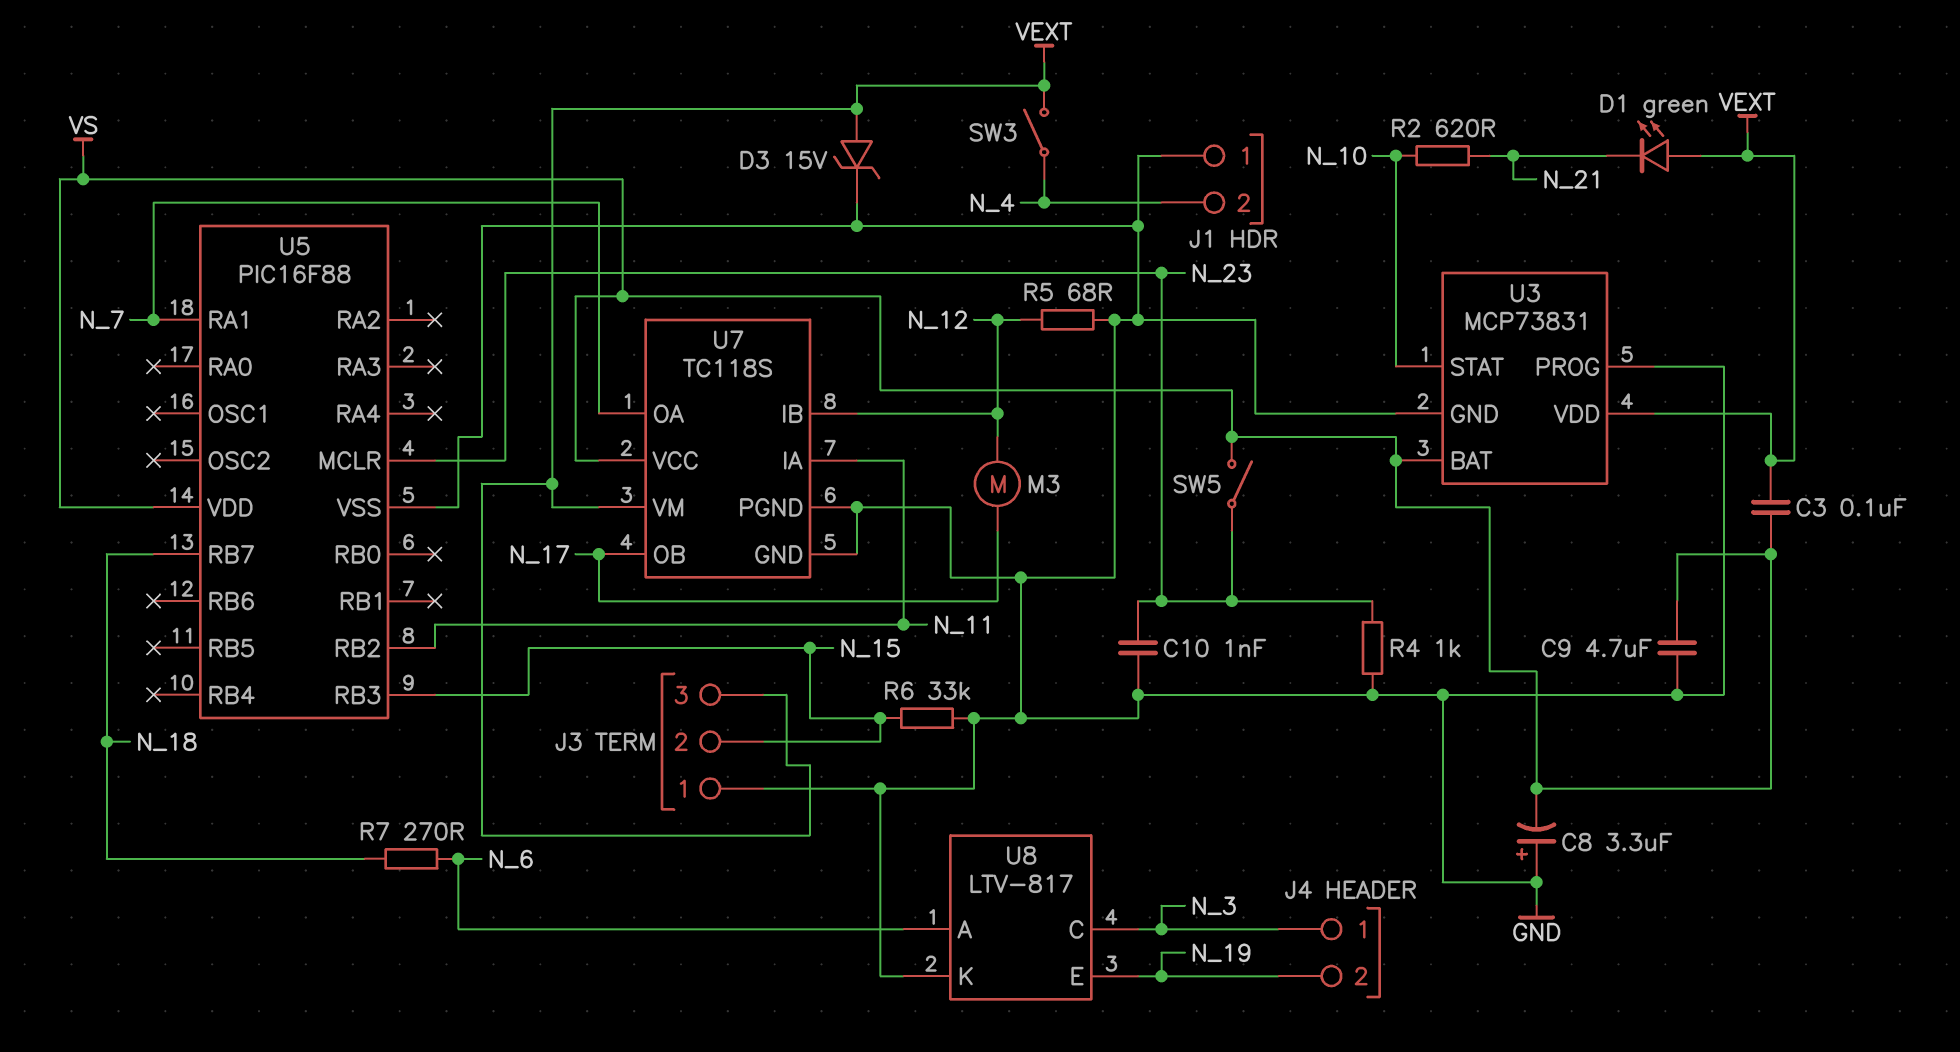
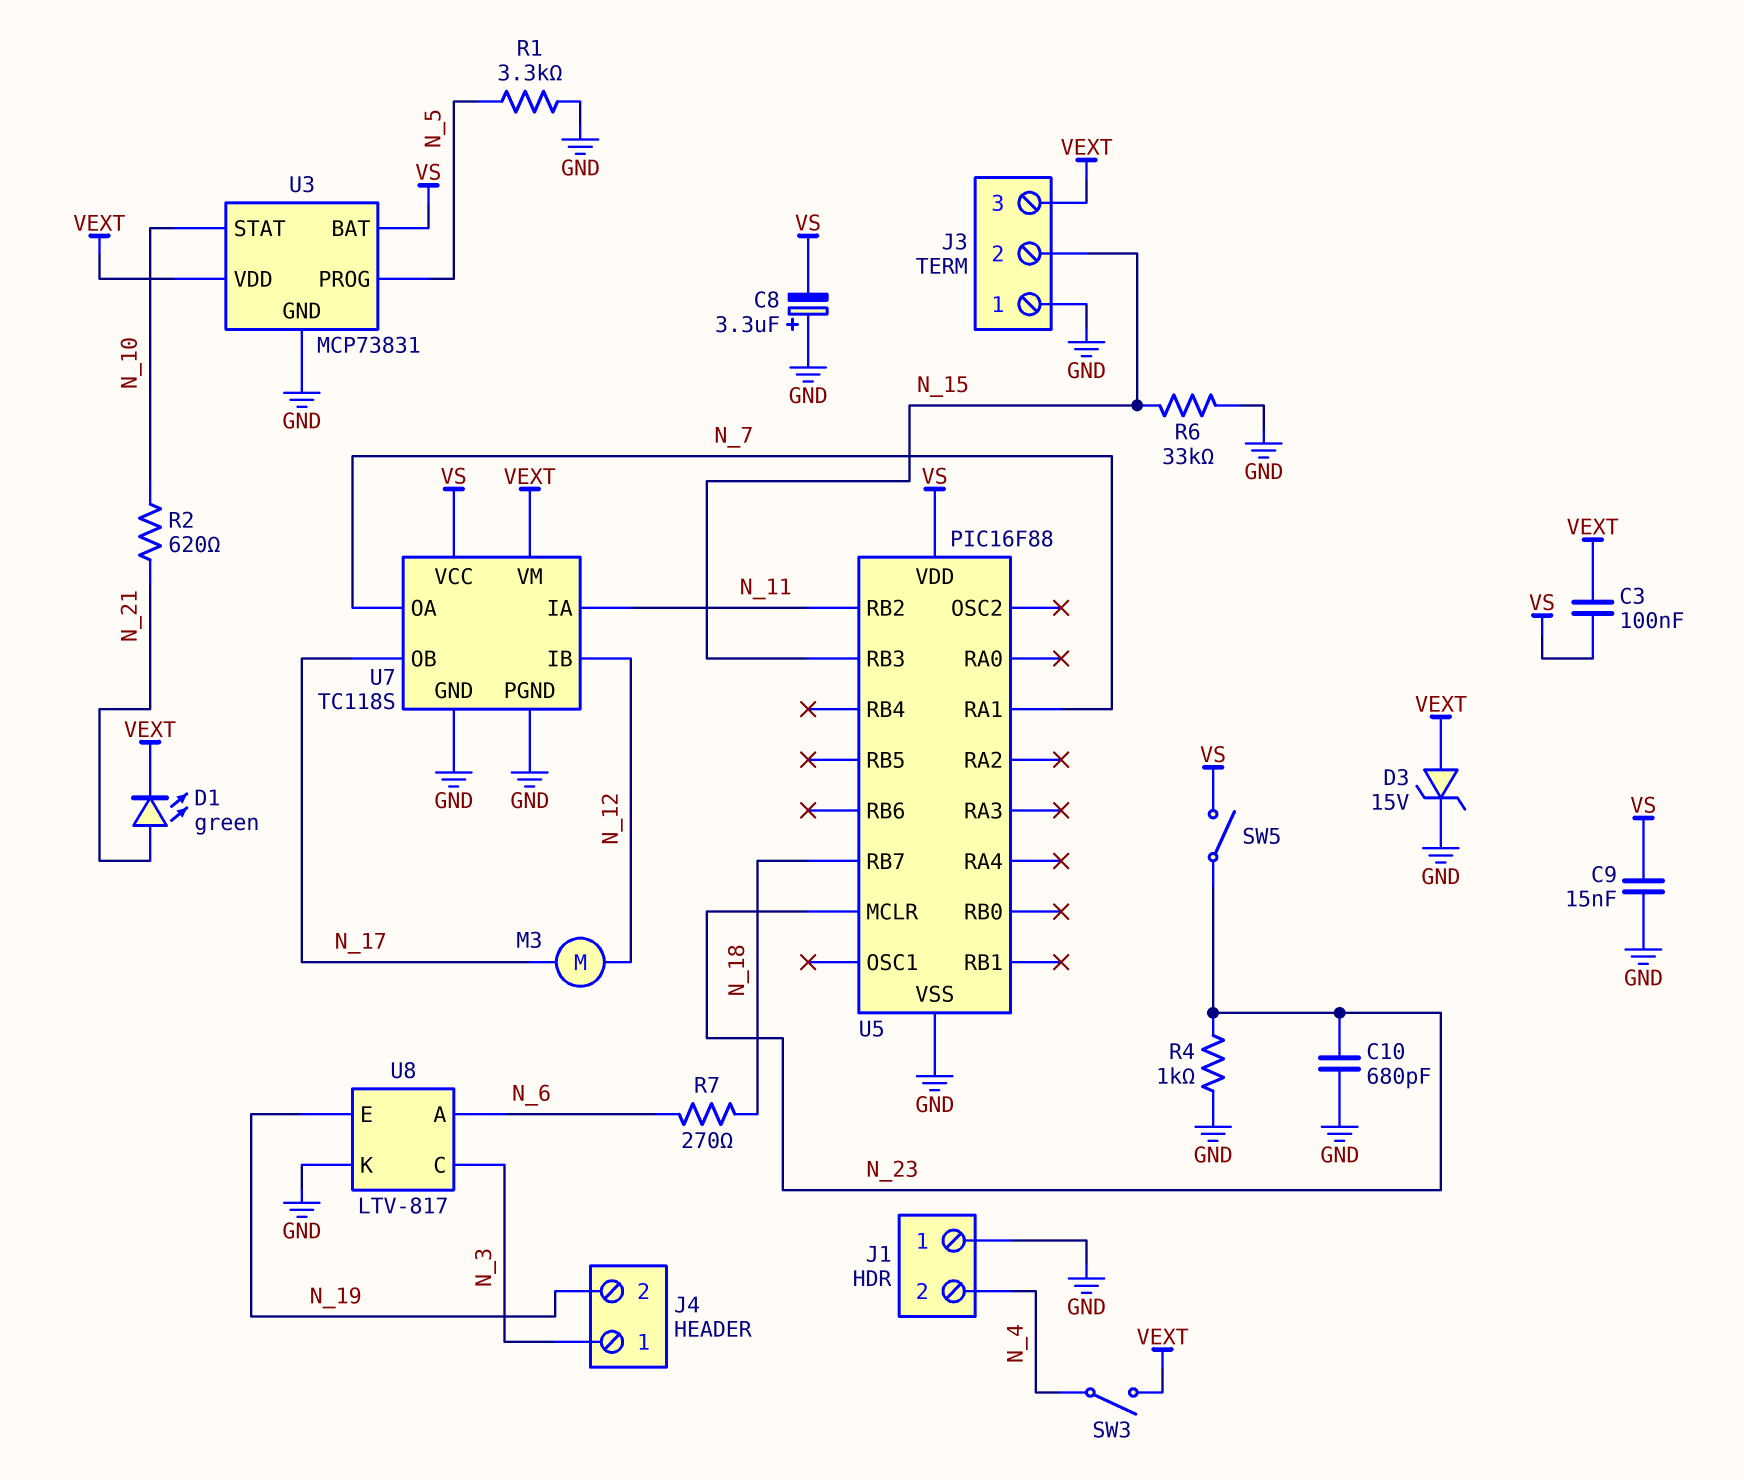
C9: 4.7uF (GND, VS) -> 15nF (GND, VS)
C10: 1nF (GND, N_23) -> 680pF (GND, N_23)
D1: LED green (A VEXT, K N_21) -> LED green (A N_21, K VEXT)
R1: none -> 3.3k (GND, N_5)
R5: 68 (GND, N_12) -> none
U3 pin PROG: GND -> N_5

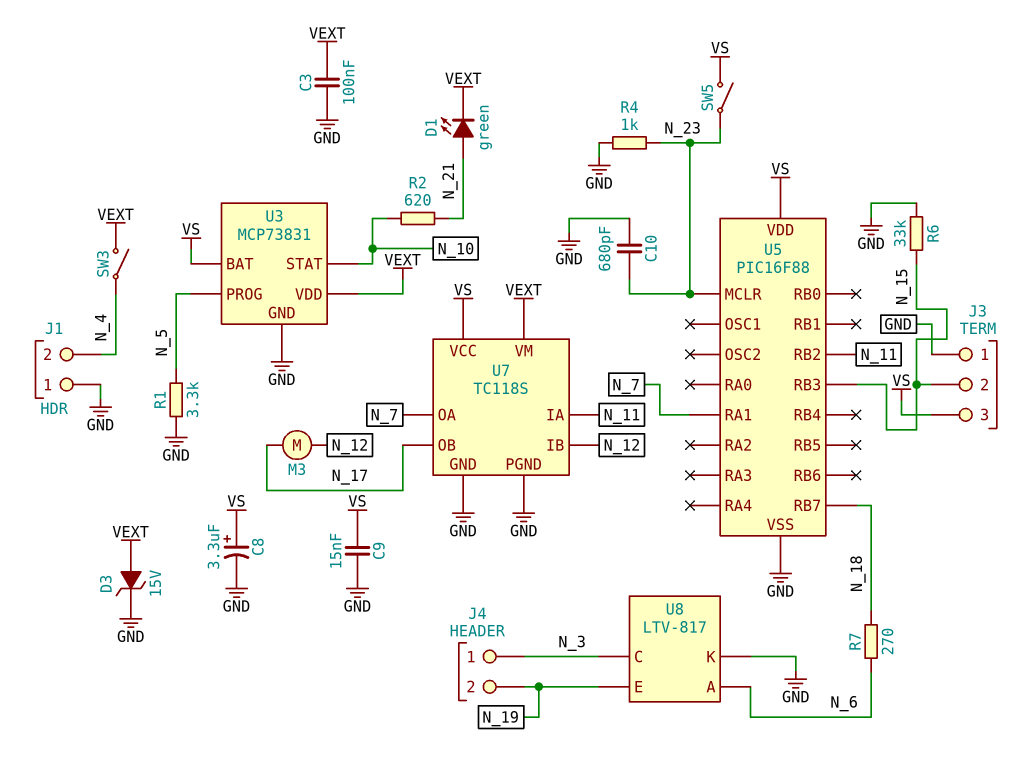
C3: 100nF (VEXT, VS) -> 100nF (GND, VEXT)
C8: 3.3uF (plus GND, minus VS) -> 3.3uF (plus VS, minus GND)
J3 pin 3: VEXT -> VS

